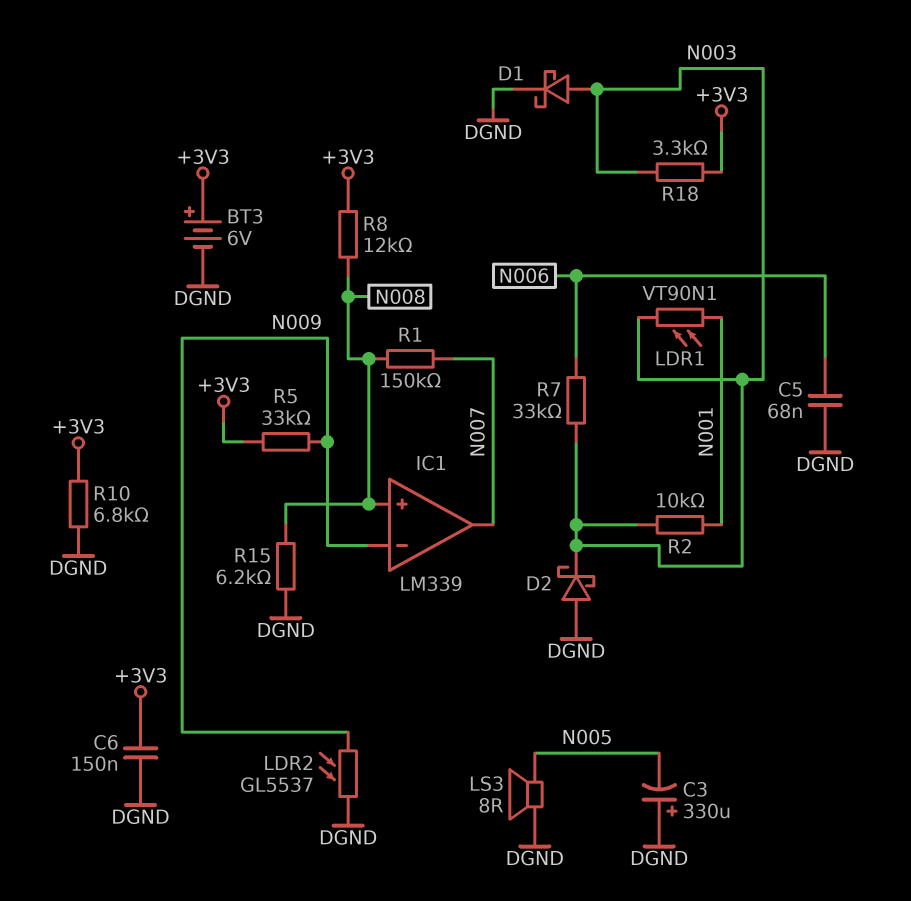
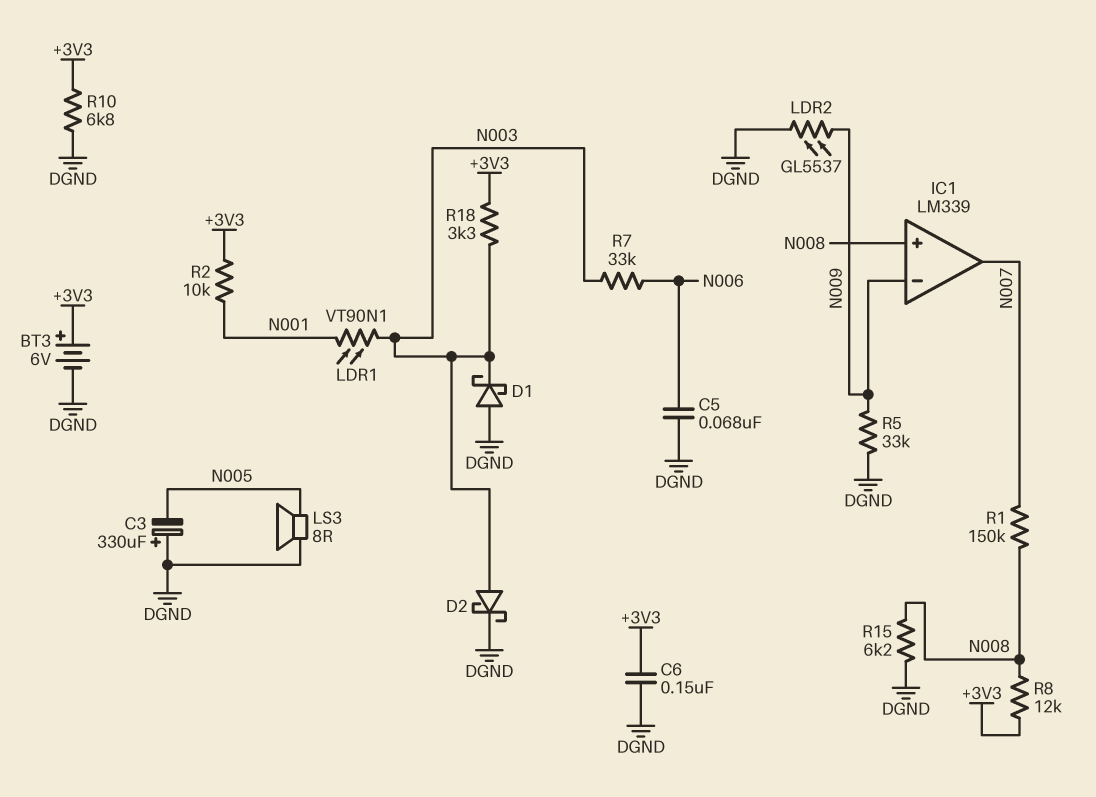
D1: schottky (A N003, K DGND) -> schottky (A DGND, K N003)
D2: schottky (A DGND, K N003) -> schottky (A N003, K DGND)
R2: 10k (N001, N003) -> 10k (+3V3, N001)
R5: 33k (+3V3, N009) -> 33k (DGND, N009)

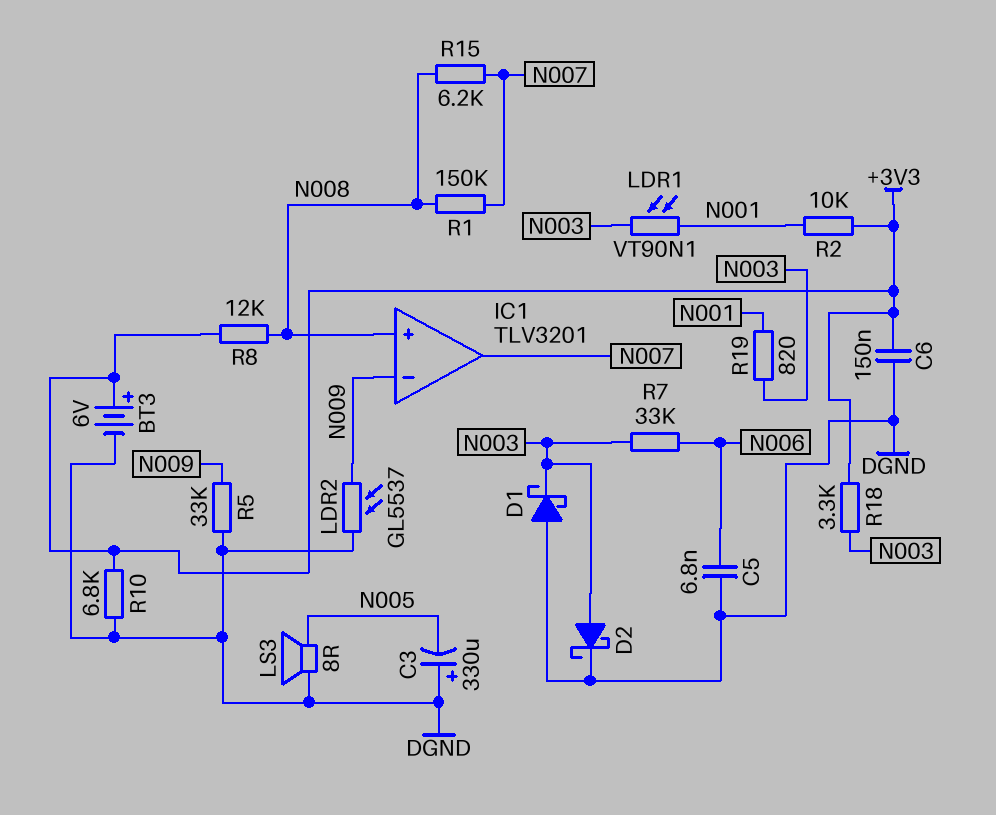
C5: 68nF (DGND, N006) -> 6.8nF (DGND, N006)
IC1: LM339 -> TLV3201
R15: 6.2k (DGND, N008) -> 6.2k (N007, N008)
R19: none -> 820 (N001, N003)

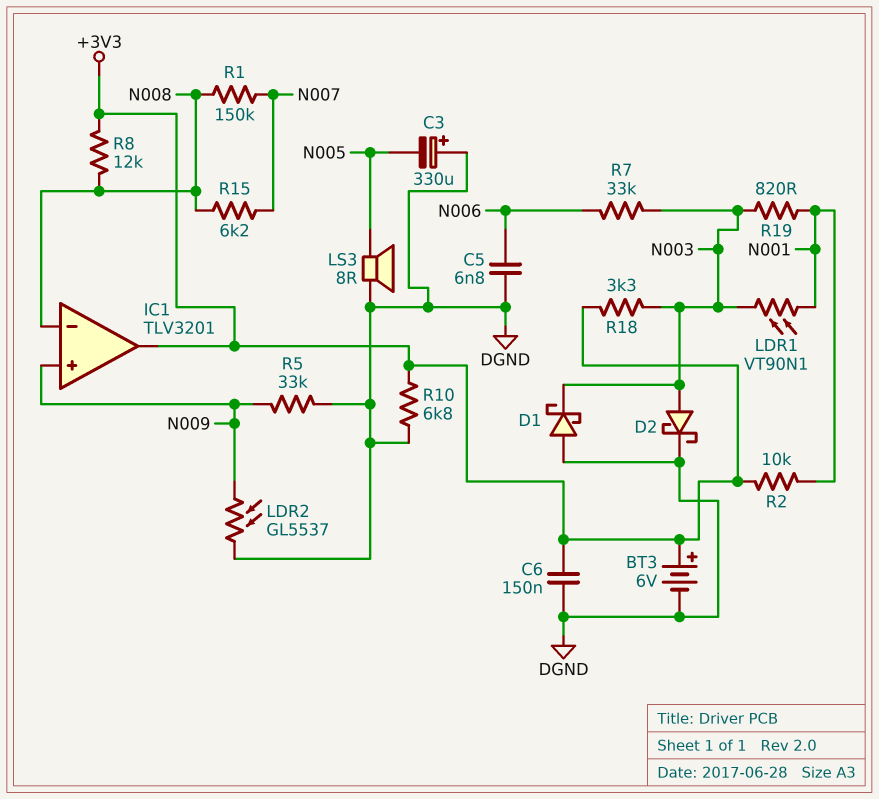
IC1 pin in+: N008 -> N009
IC1 pin in-: N009 -> N008
IC1 pin out: N007 -> +3V3

